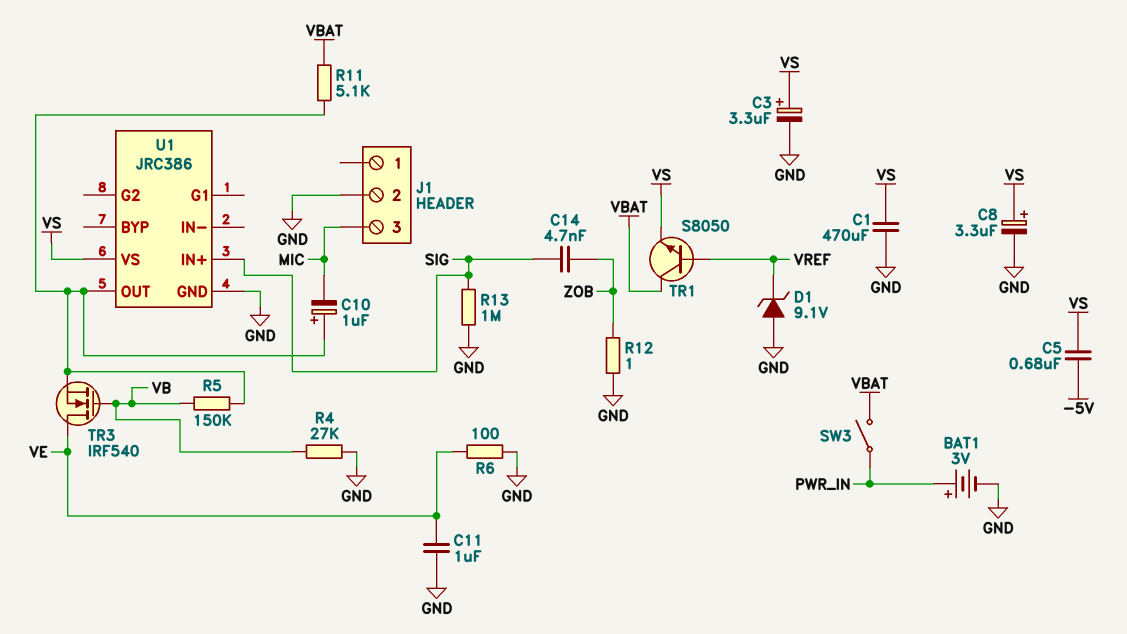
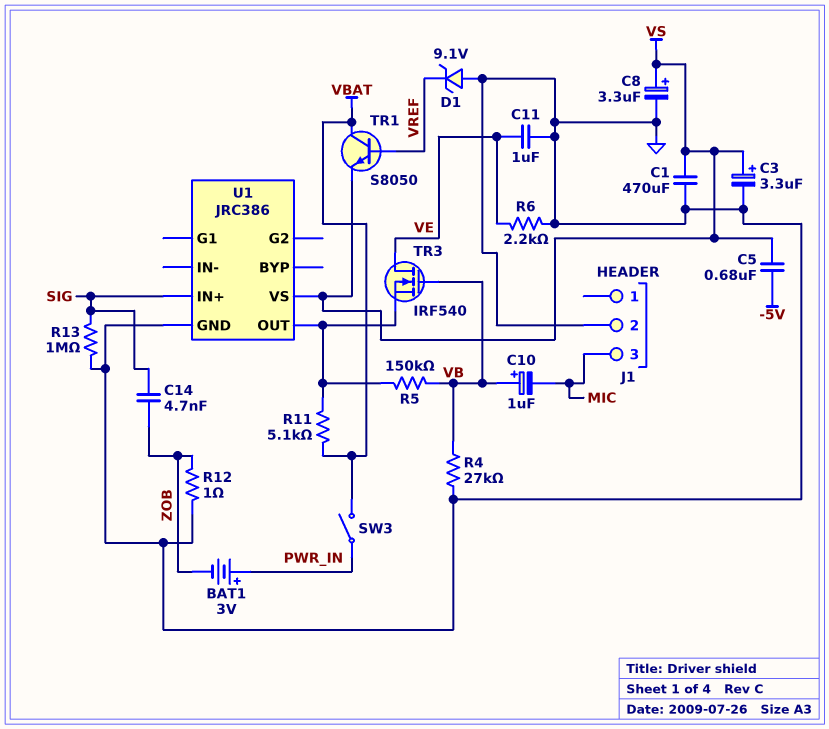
BAT1: 3V (plus PWR_IN, minus GND) -> 3V (plus PWR_IN, minus ZOB)
C10: 1uF (plus U1/OUT, minus MIC) -> 1uF (plus VB, minus MIC)
R6: 100 (GND, VE) -> 2.2k (GND, VE)

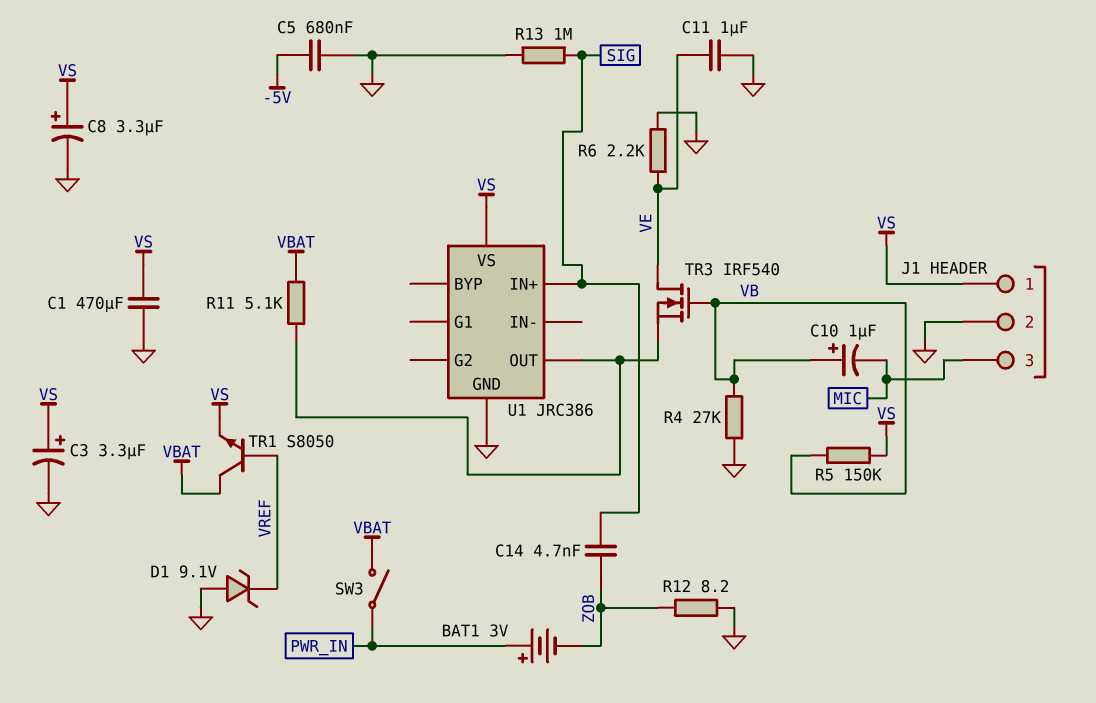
C5: 680nF (-5V, VS) -> 680nF (-5V, GND)
J1 pin 1: none -> VS
R5: 150k (U1/OUT, VB) -> 150k (VB, VS)
R12: 1 (GND, ZOB) -> 8.2 (GND, ZOB)

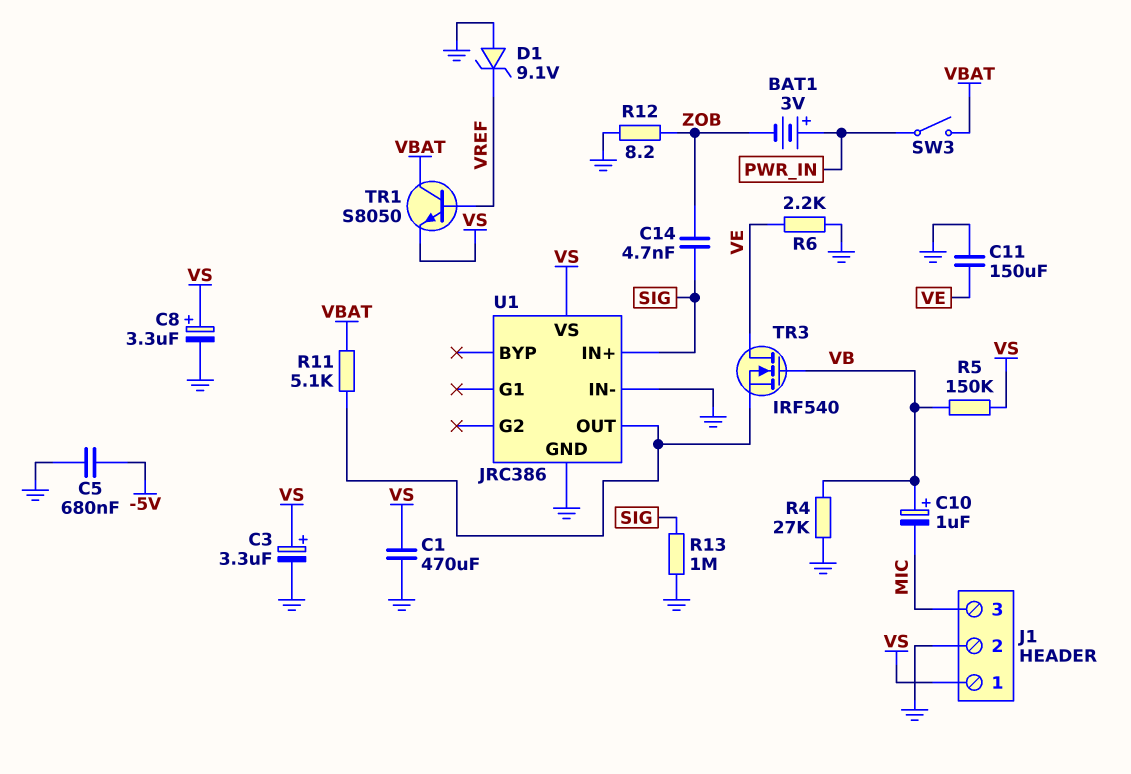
C11: 1uF (GND, VE) -> 150uF (GND, VE)
U1 pin IN-: none -> GND

